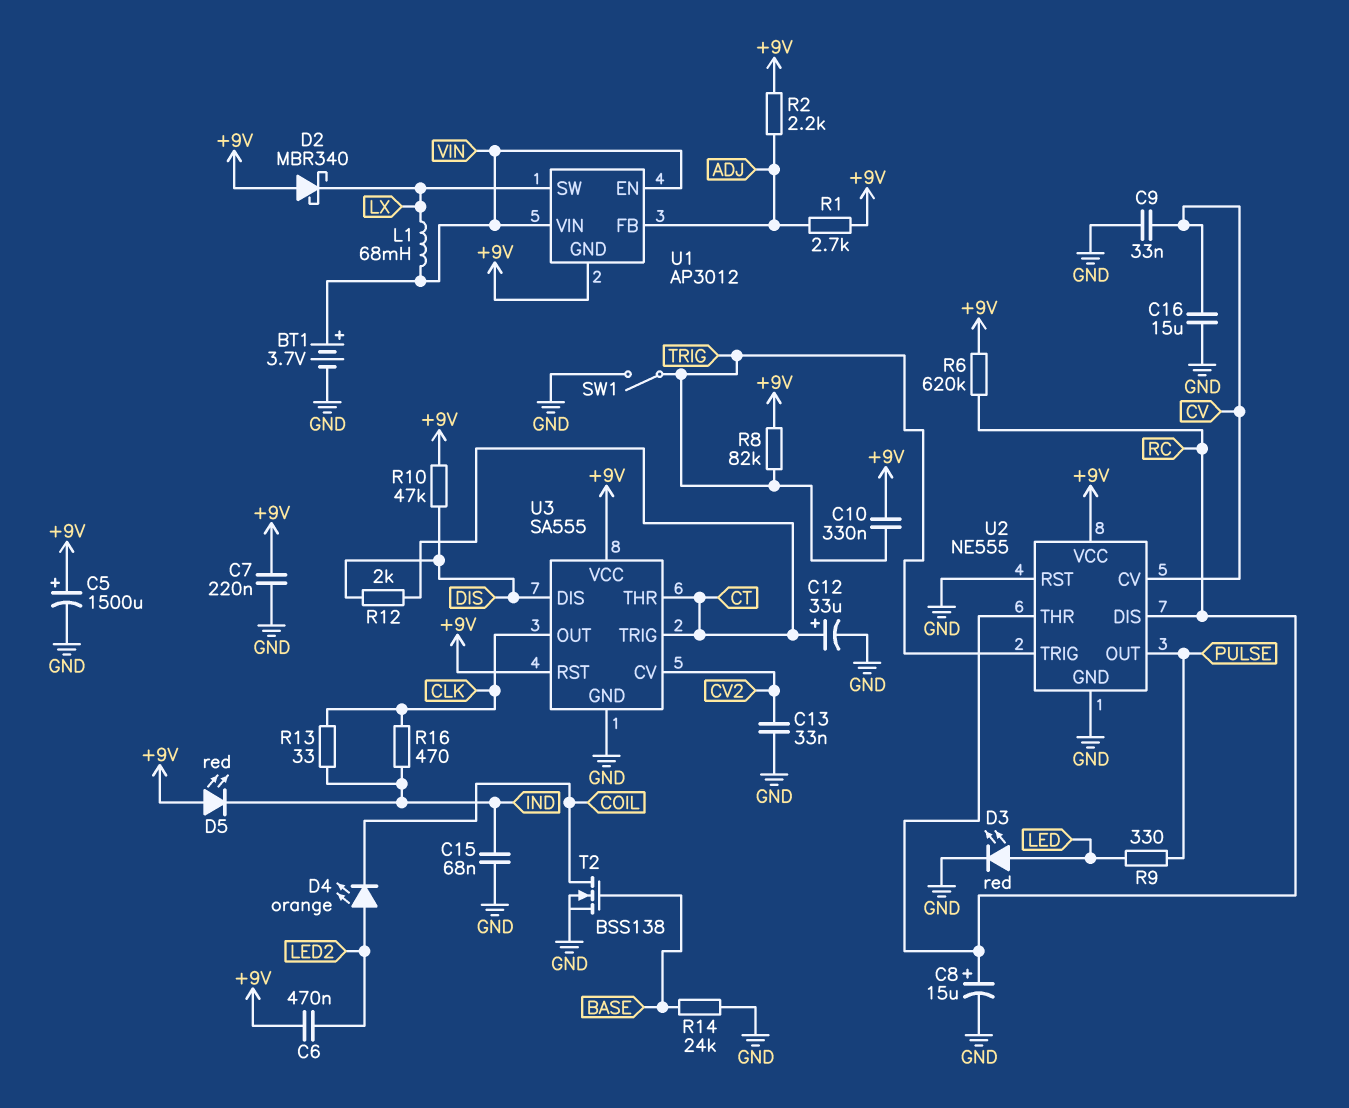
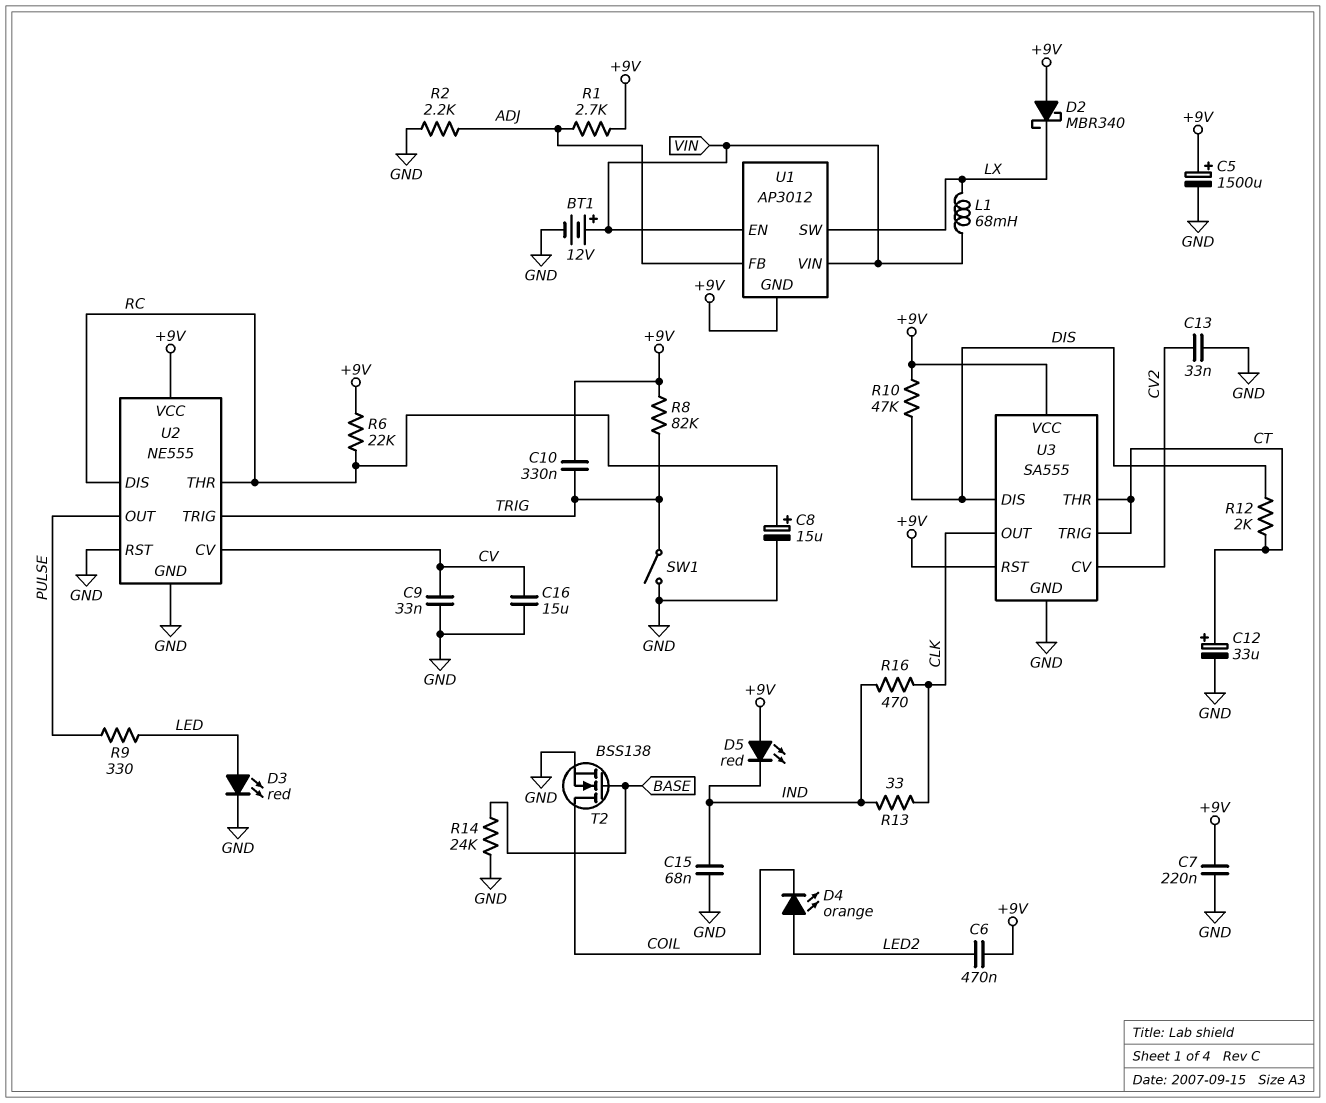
BT1: 3.7V (plus VIN, minus GND) -> 12V (plus VIN, minus GND)
R2: 2.2k (+9V, ADJ) -> 2.2k (ADJ, GND)
R6: 620k (+9V, RC) -> 22k (+9V, RC)

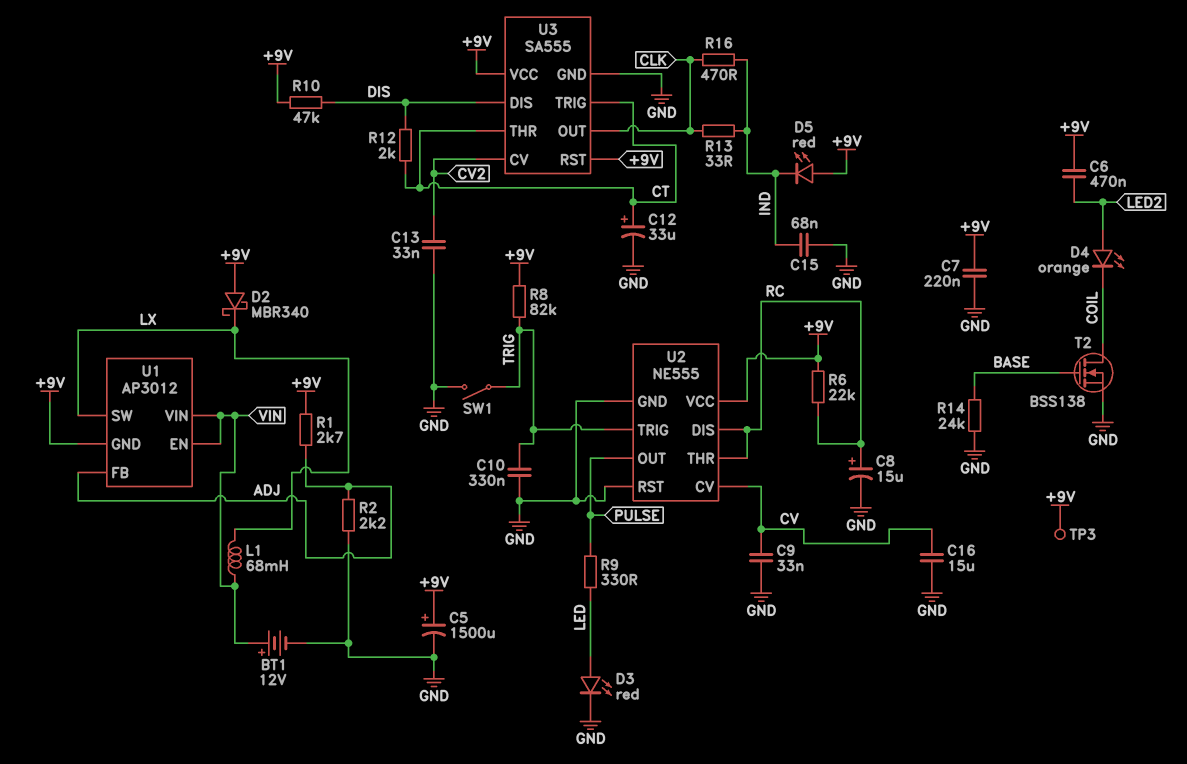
C10: 330nF (+9V, TRIG) -> 330nF (GND, TRIG)
TP3: none -> test point (+9V)

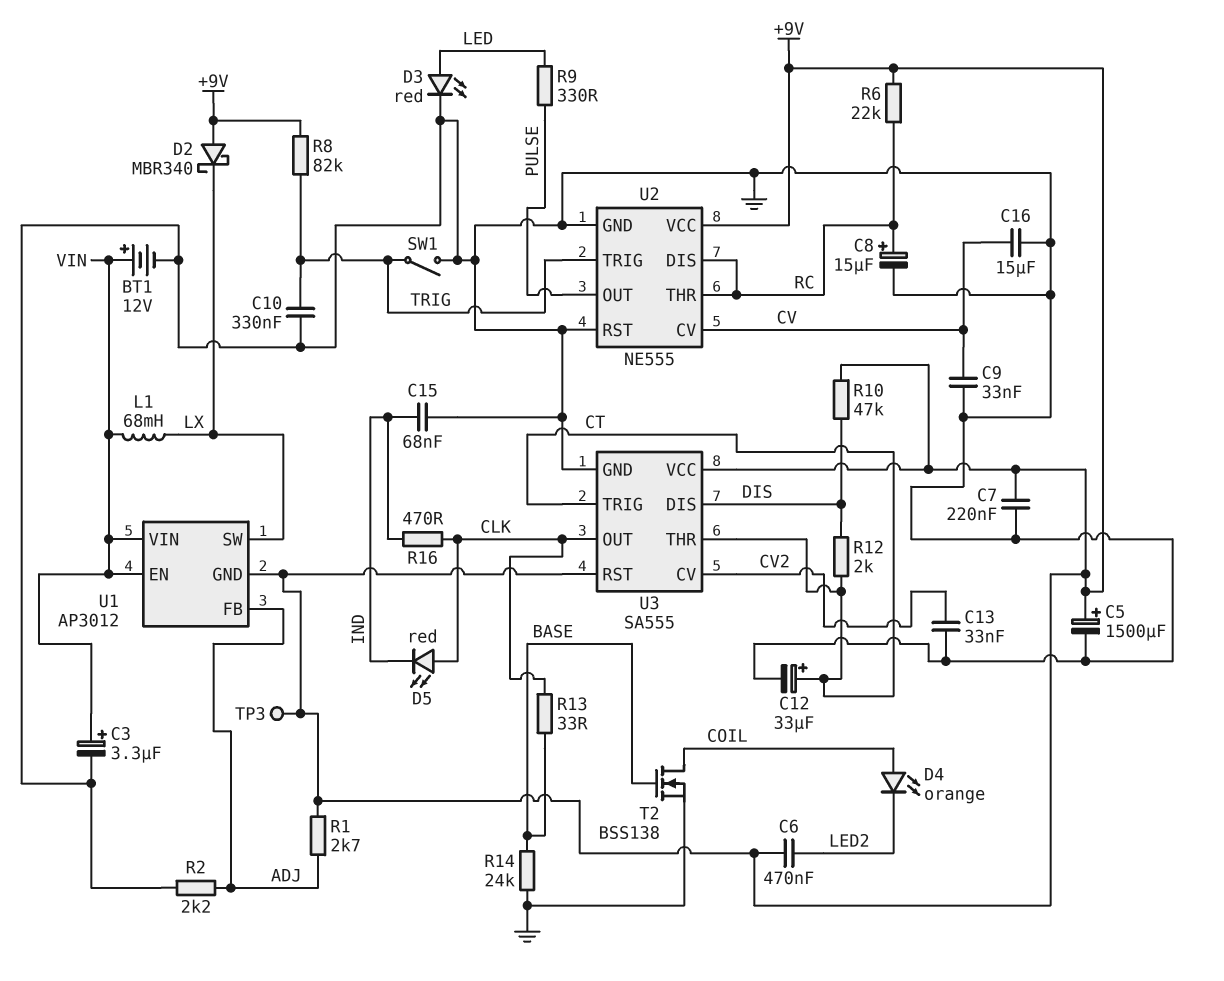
C3: none -> 3.3uF (plus VIN, minus GND)
D4: LED orange (A LED2, K COIL) -> LED orange (A COIL, K LED2)
D5: LED red (A +9V, K IND) -> LED red (A CLK, K IND)
R13: 33 (CLK, IND) -> 33 (BASE, CLK)

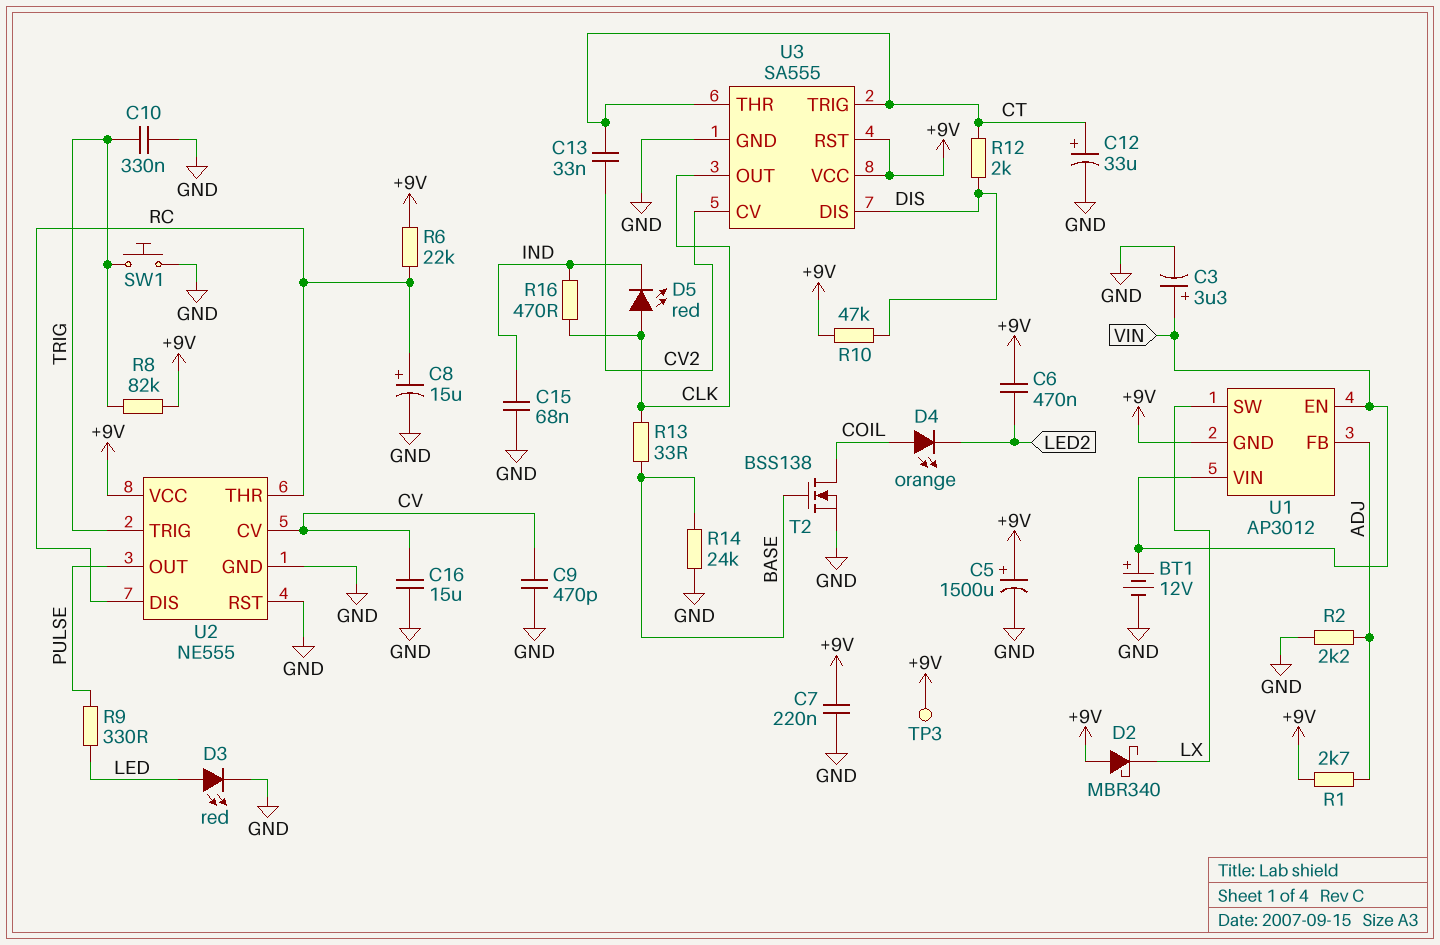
C9: 33nF (CV, GND) -> 470pF (CV, GND)
C13: 33nF (CV2, GND) -> 33nF (CT, CV2)
L1: 68mH (LX, VIN) -> none
SW1: switch (GND, TRIG) -> button (GND, TRIG)

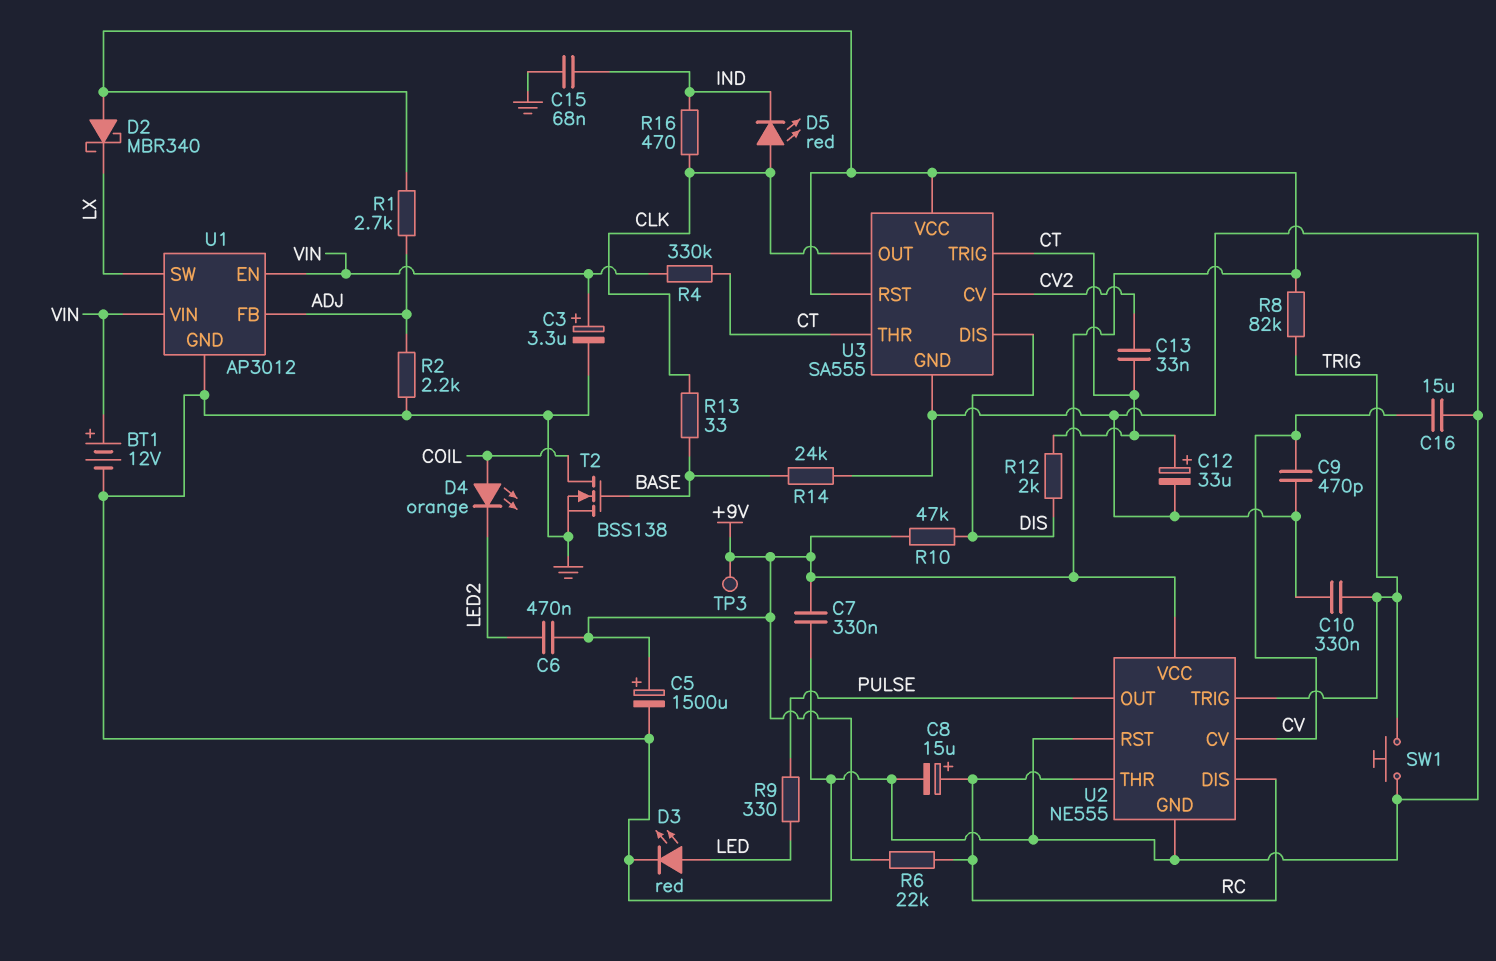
C7: 220nF (+9V, GND) -> 330nF (+9V, GND)
R4: none -> 330k (CT, VIN)
U1 pin GND: +9V -> GND

